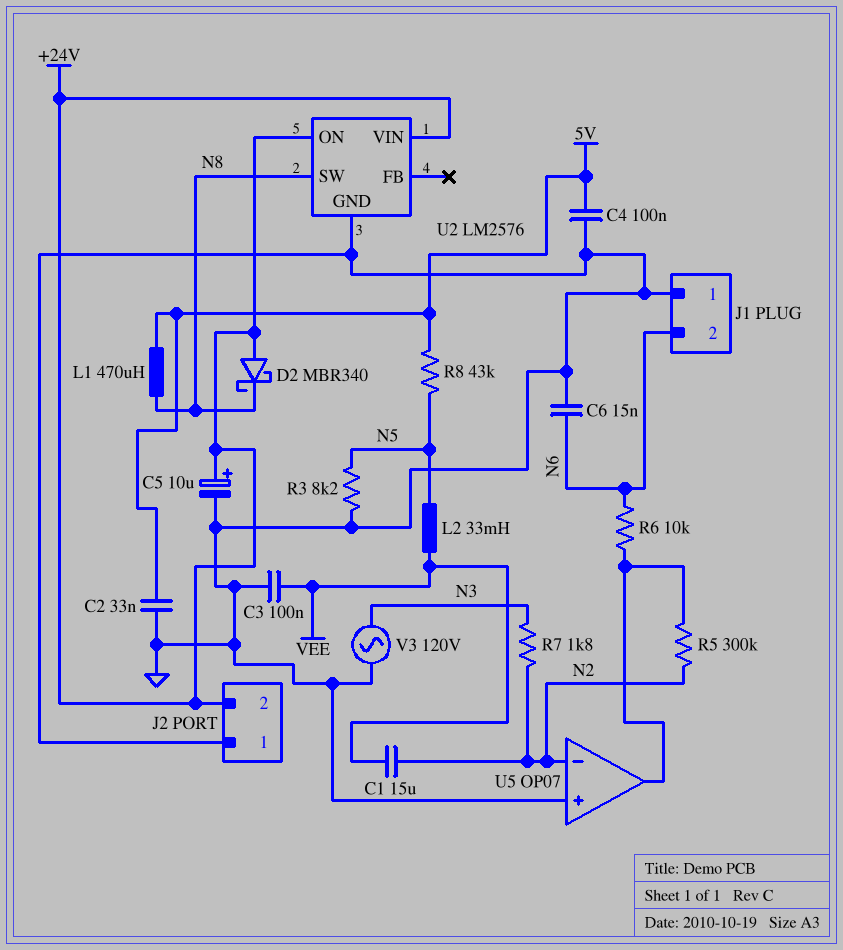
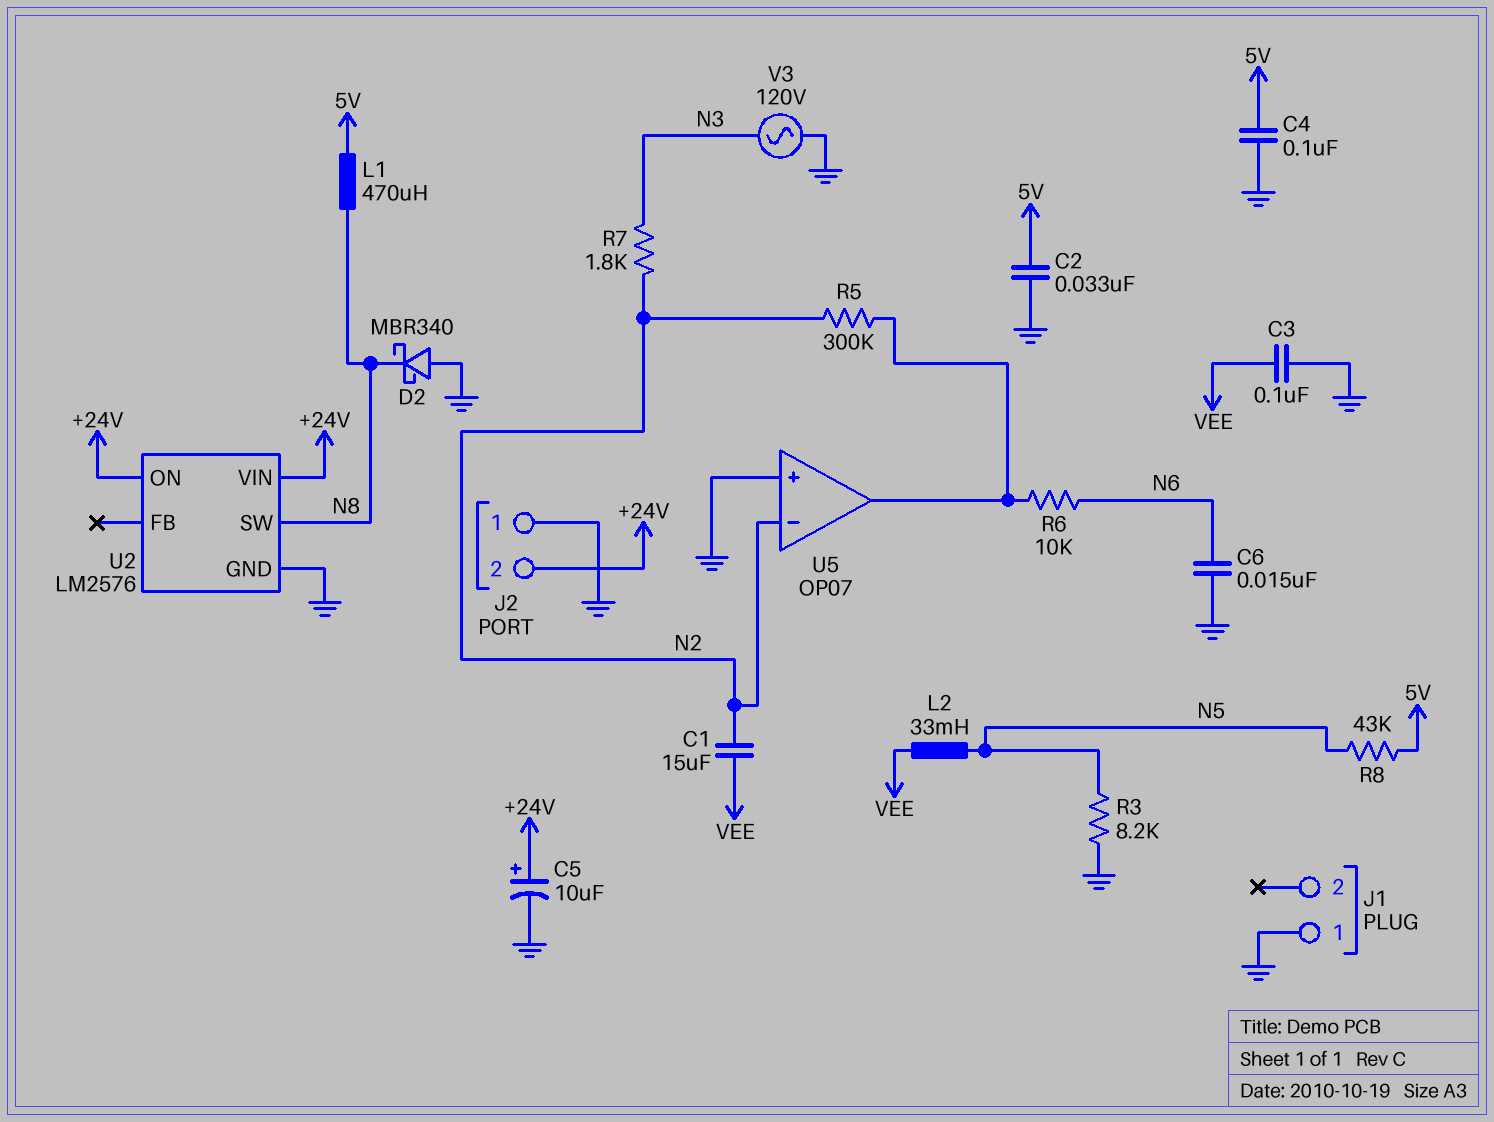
D2: schottky MBR340 (A +24V, K N8) -> schottky MBR340 (A GND, K N8)
J1 pin 2: N6 -> none

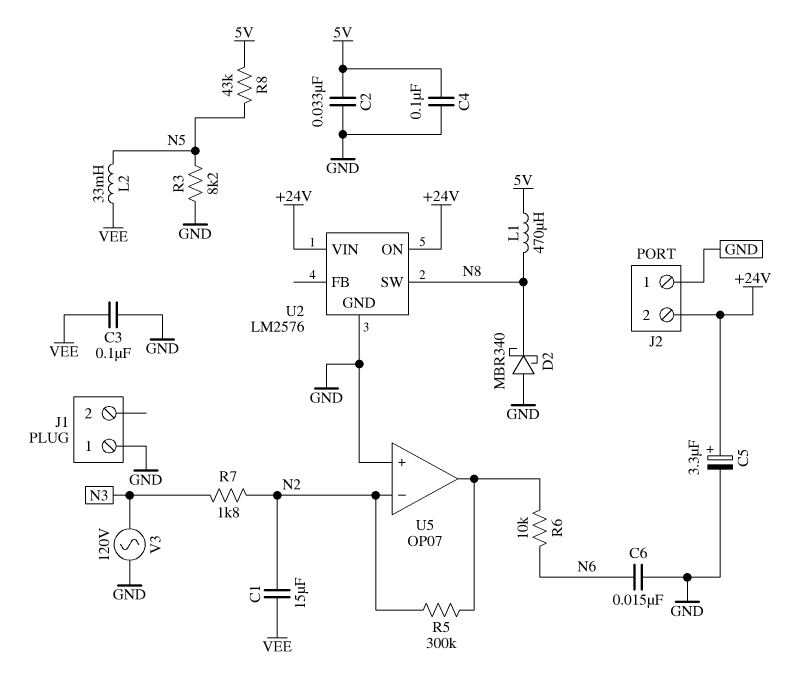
C5: 10uF (plus +24V, minus GND) -> 3.3uF (plus +24V, minus GND)

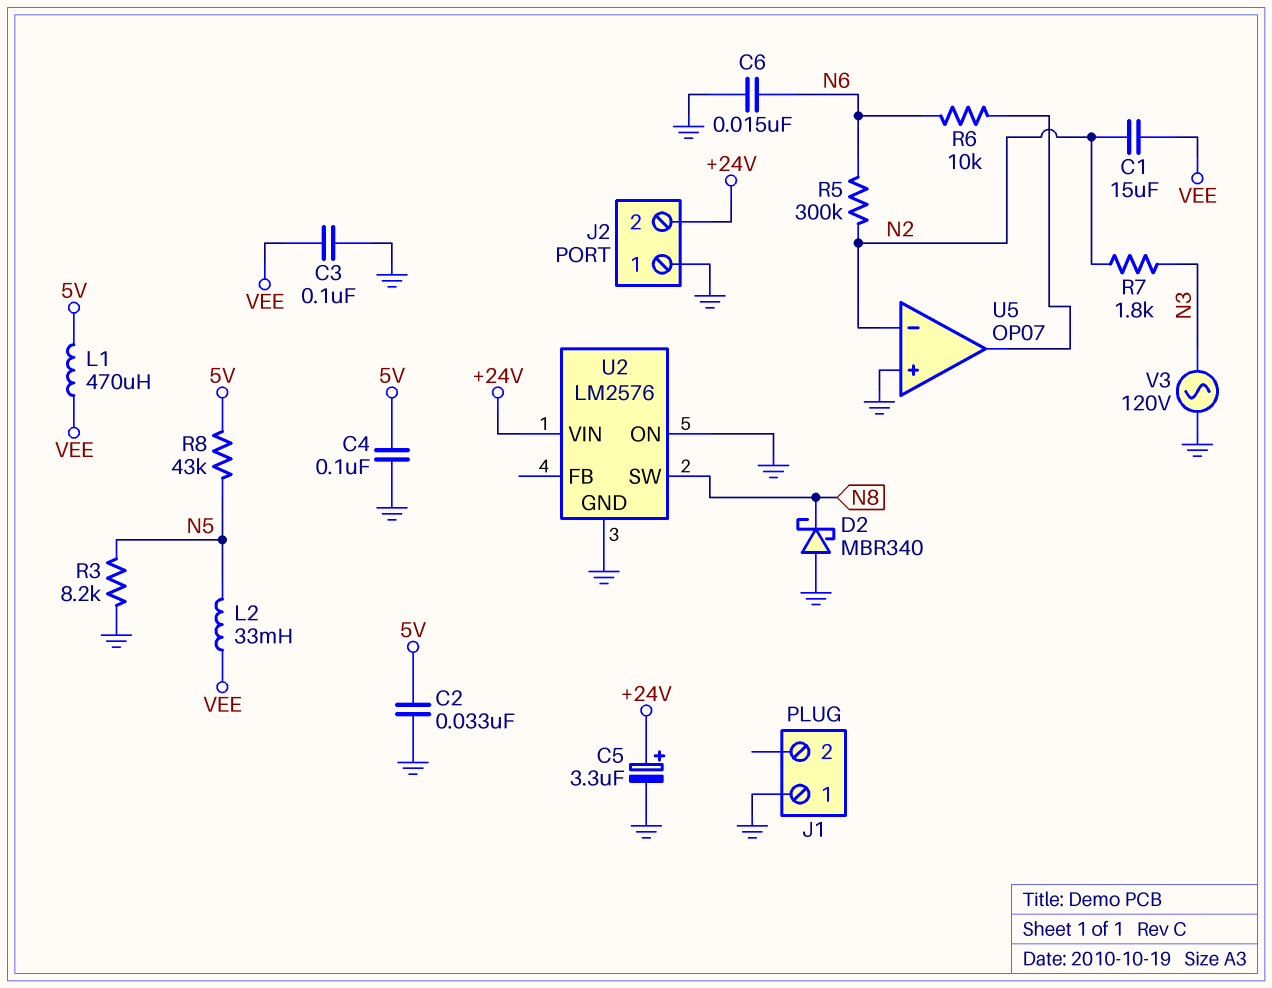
L1: 470uH (5V, N8) -> 470uH (5V, VEE)
R5: 300k (N2, U5/out) -> 300k (N2, N6)
U2 pin ON: +24V -> GND

